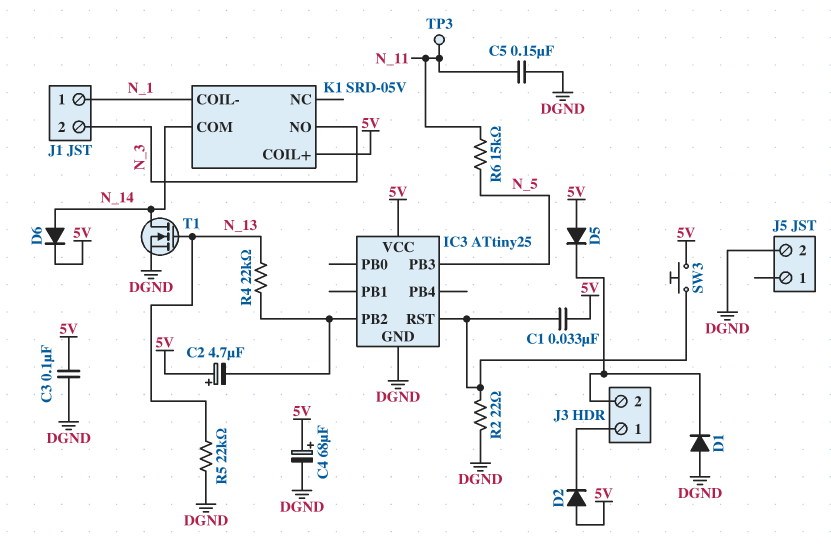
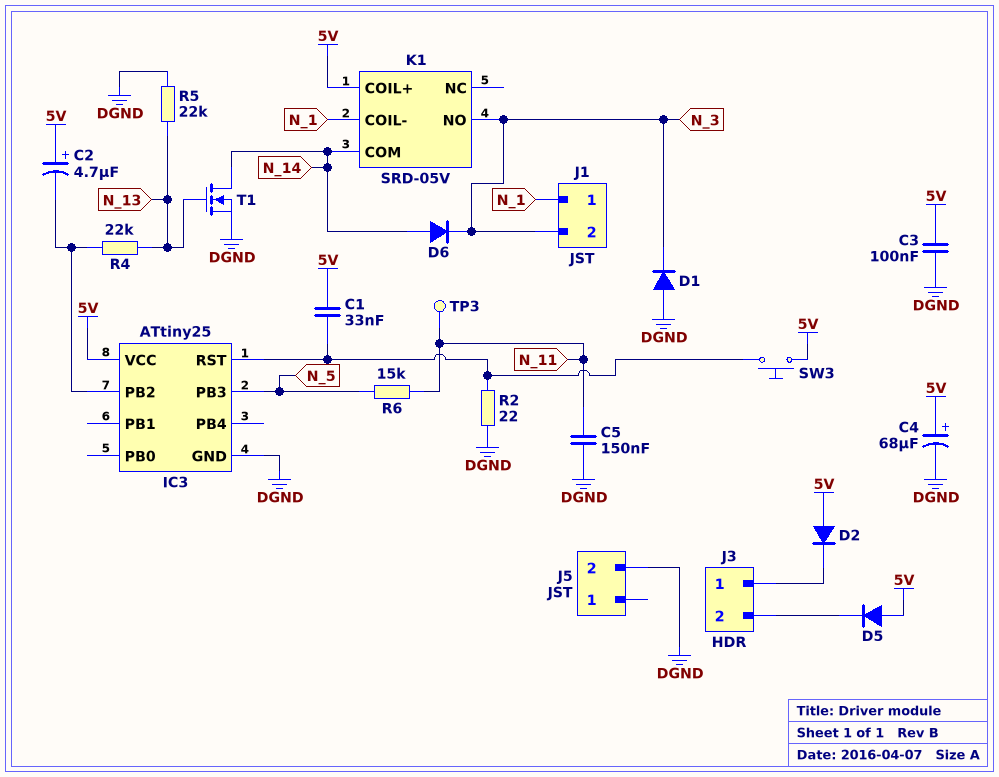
D1: diode (A DGND, K J3/2) -> diode (A DGND, K N_3)
D6: diode (A N_14, K 5V) -> diode (A N_14, K N_3)

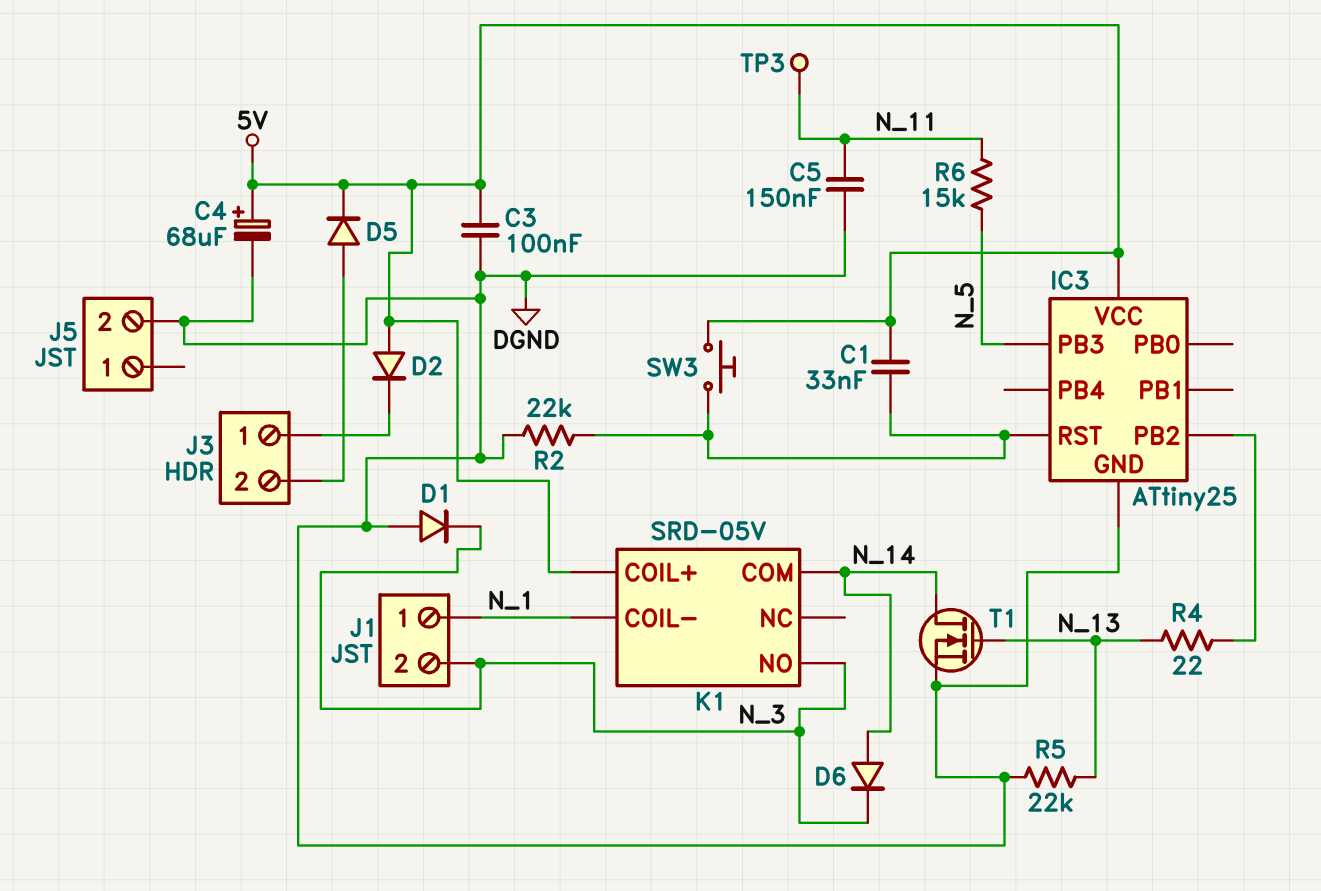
C2: 4.7uF (plus 5V, minus IC3/PB2) -> none
D5: diode (A 5V, K J3/2) -> diode (A J3/2, K 5V)
R2: 22 (DGND, IC3/RST) -> 22k (DGND, IC3/RST)
R4: 22k (IC3/PB2, N_13) -> 22 (IC3/PB2, N_13)

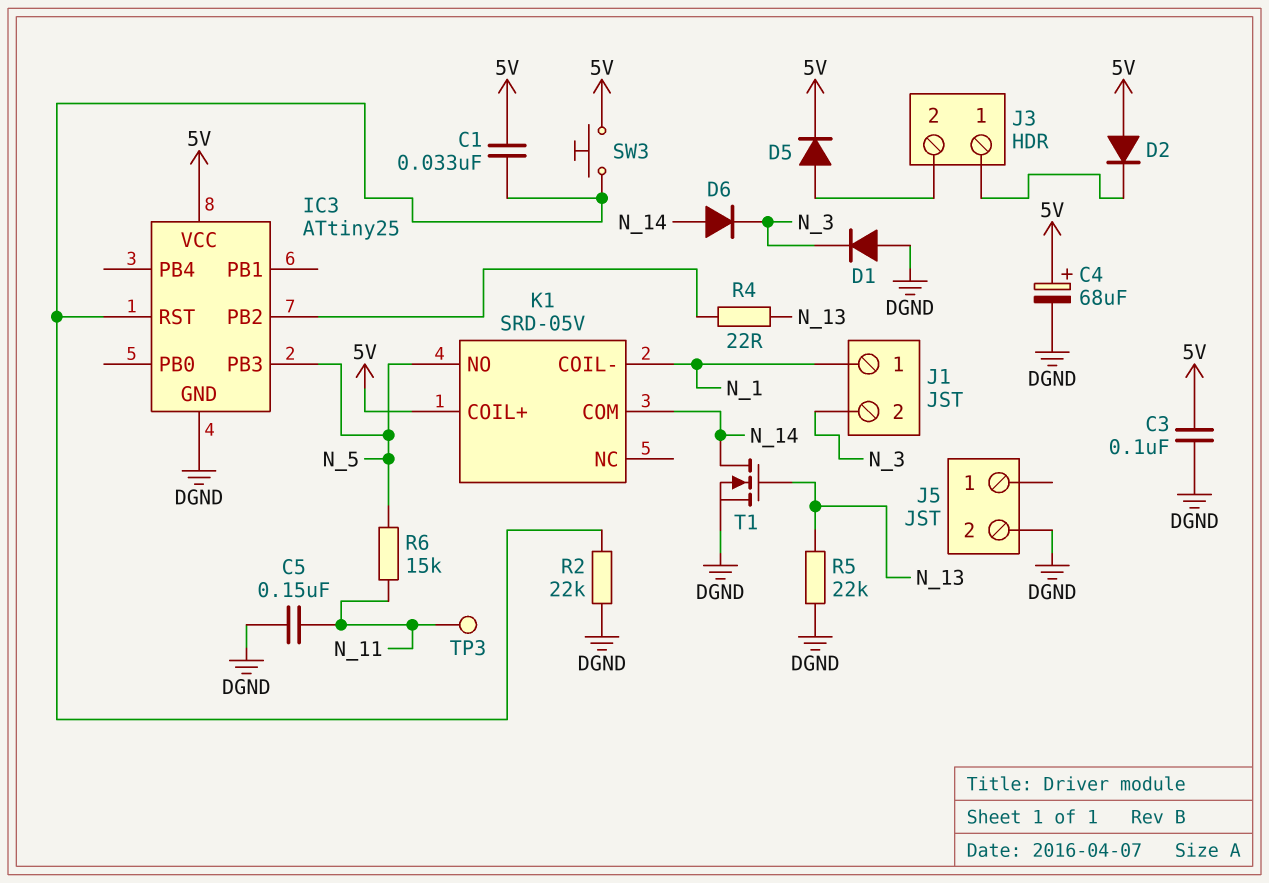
K1 pin NO: N_3 -> N_5

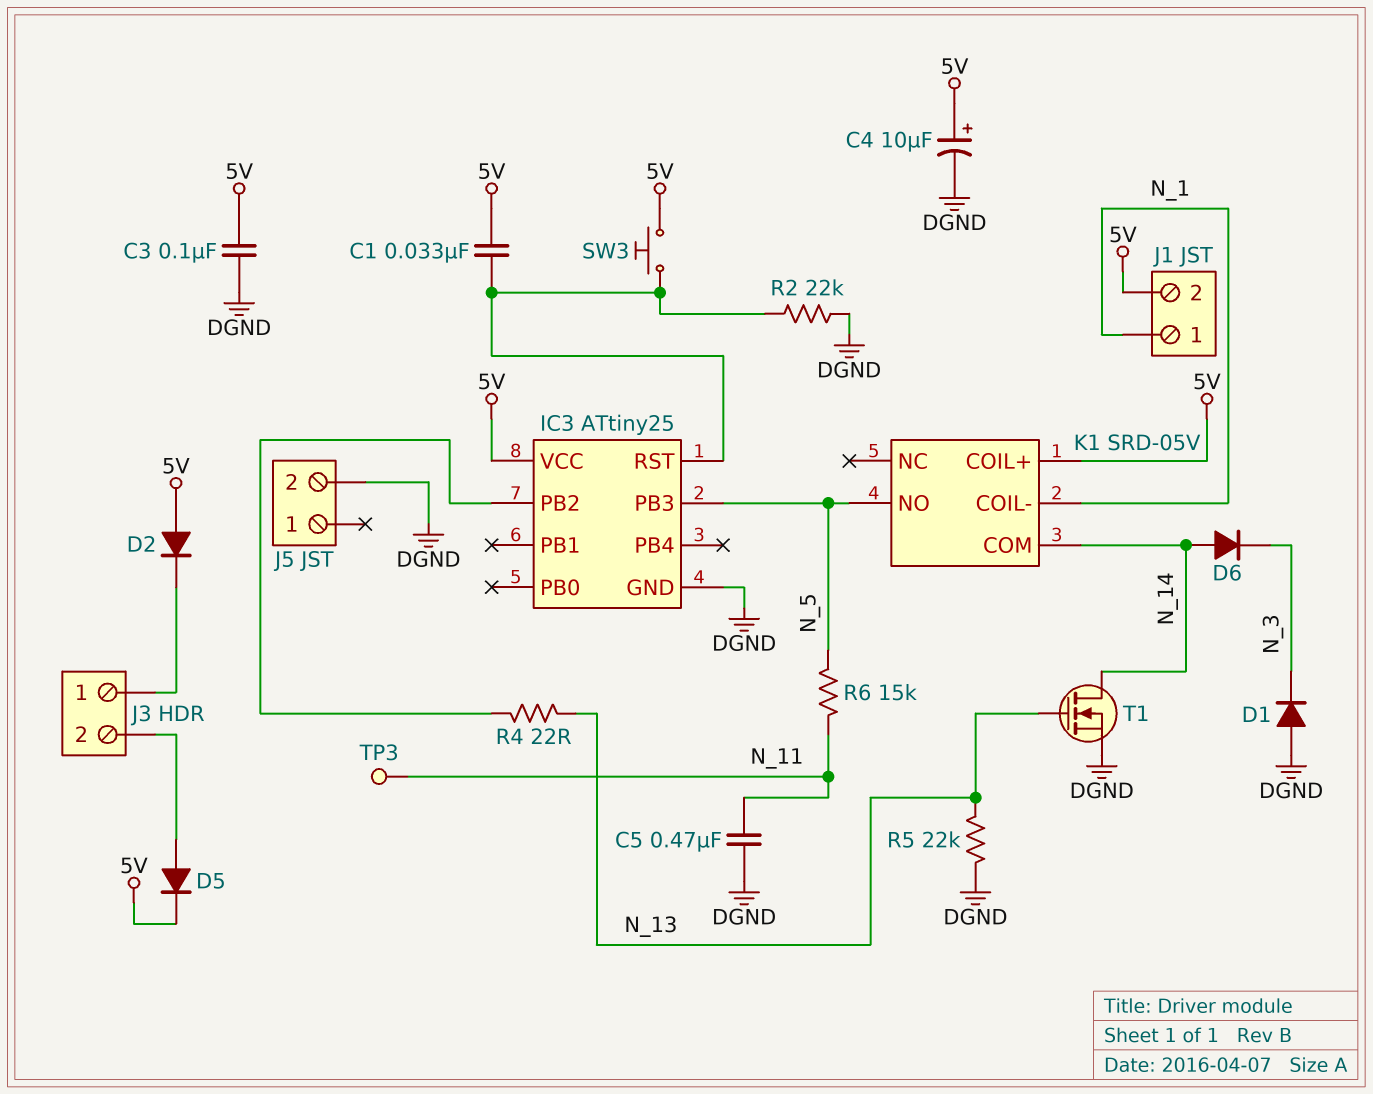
C4: 68uF (plus 5V, minus DGND) -> 10uF (plus 5V, minus DGND)
C5: 150nF (DGND, N_11) -> 470nF (DGND, N_11)
J1 pin 2: N_3 -> 5V

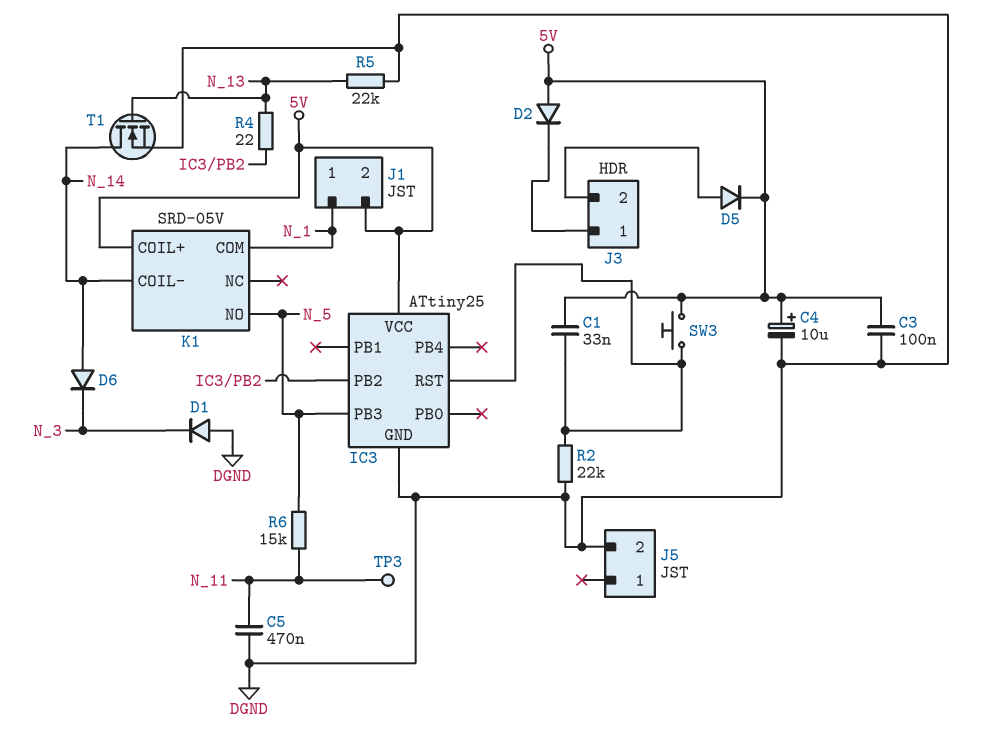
K1 pin COIL-: N_1 -> N_14
K1 pin COM: N_14 -> N_1

